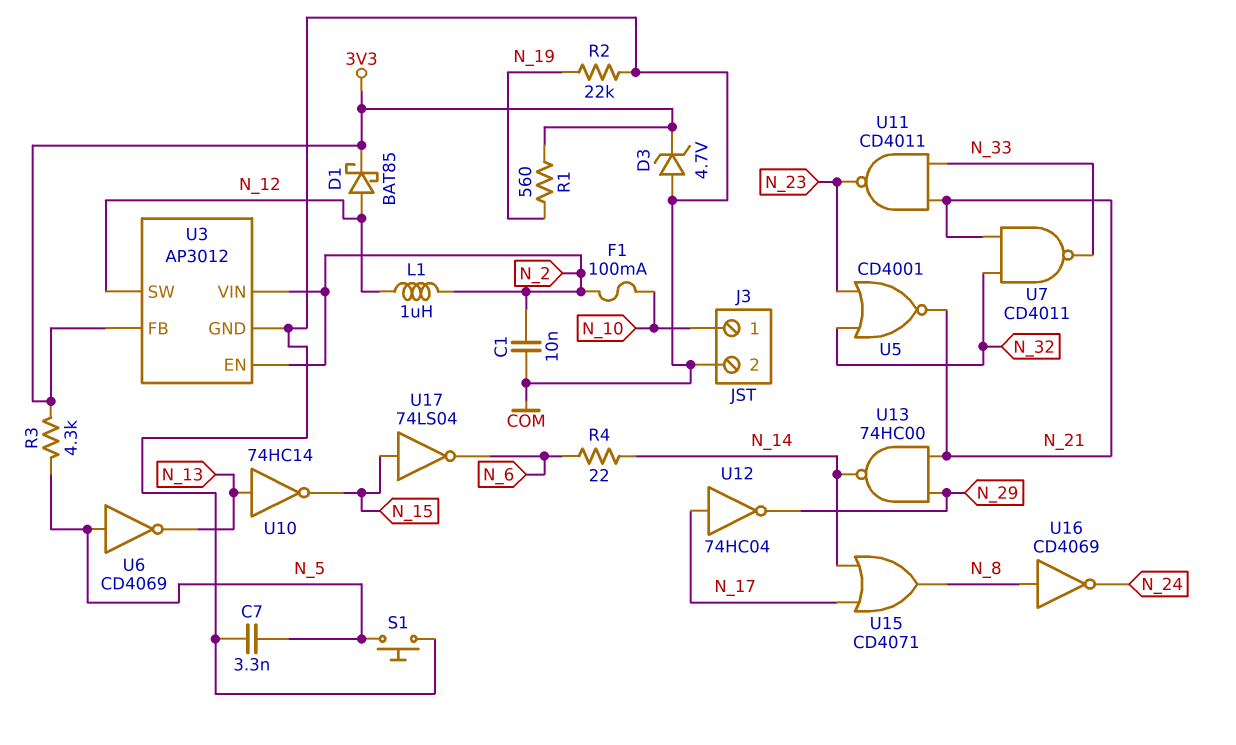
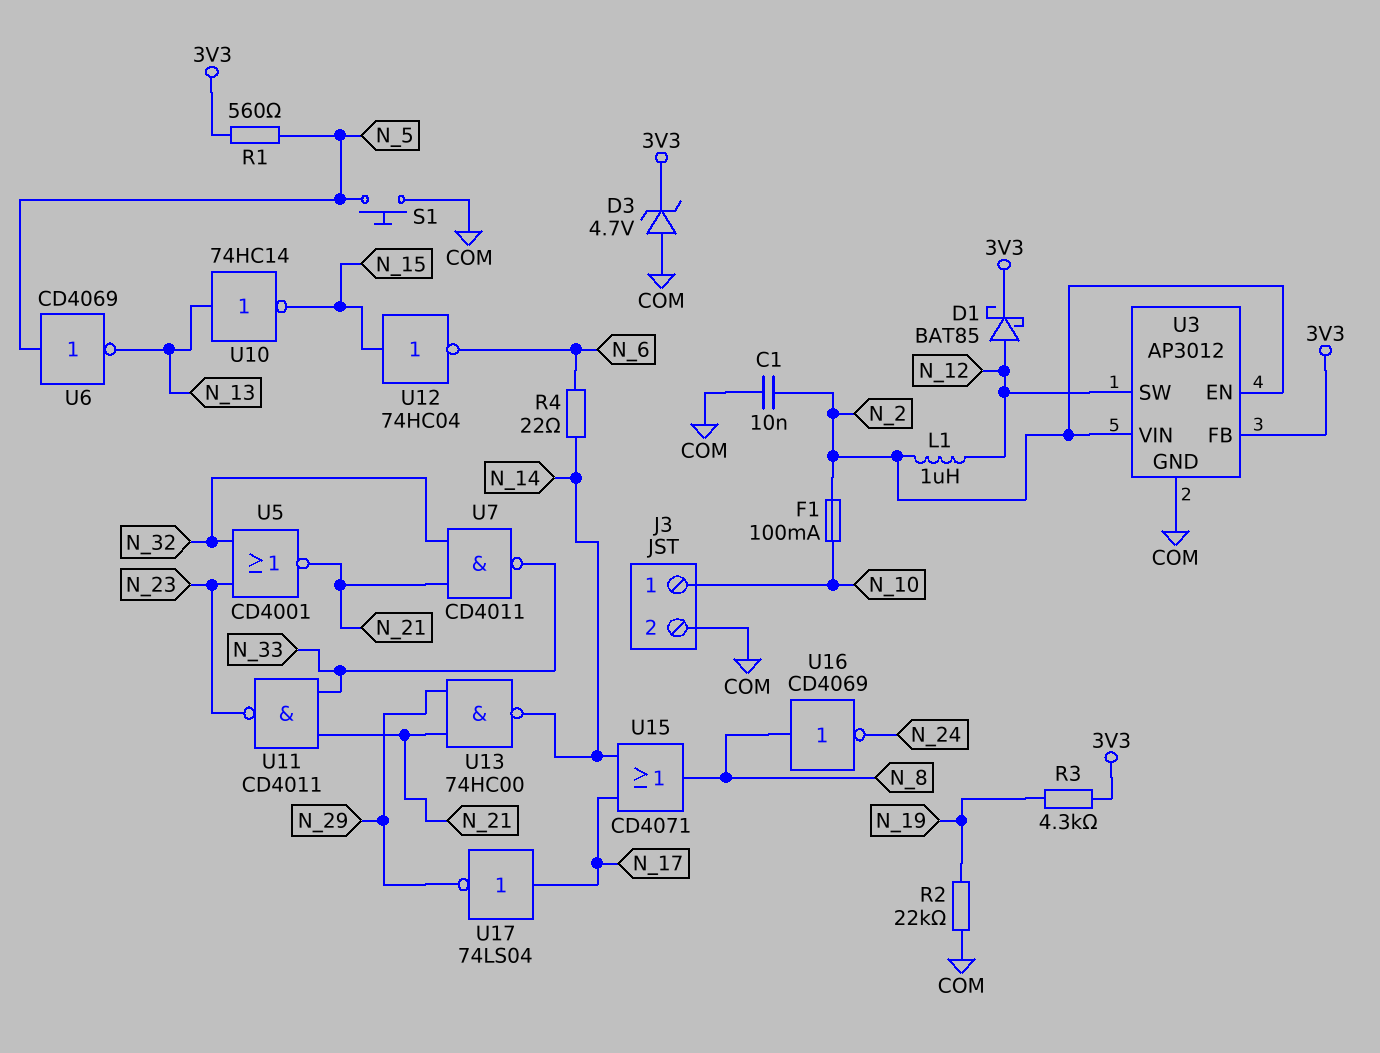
C7: 3.3nF (COM, N_5) -> none
R1: 560 (3V3, N_19) -> 560 (3V3, N_5)
R3: 4.3k (3V3, N_5) -> 4.3k (3V3, N_19)
U12: NOT 74HC04 (in N_17, out N_29) -> NOT 74HC04 (in N_15, out N_6)
U17: NOT 74LS04 (in N_15, out N_6) -> NOT 74LS04 (in N_17, out N_29)

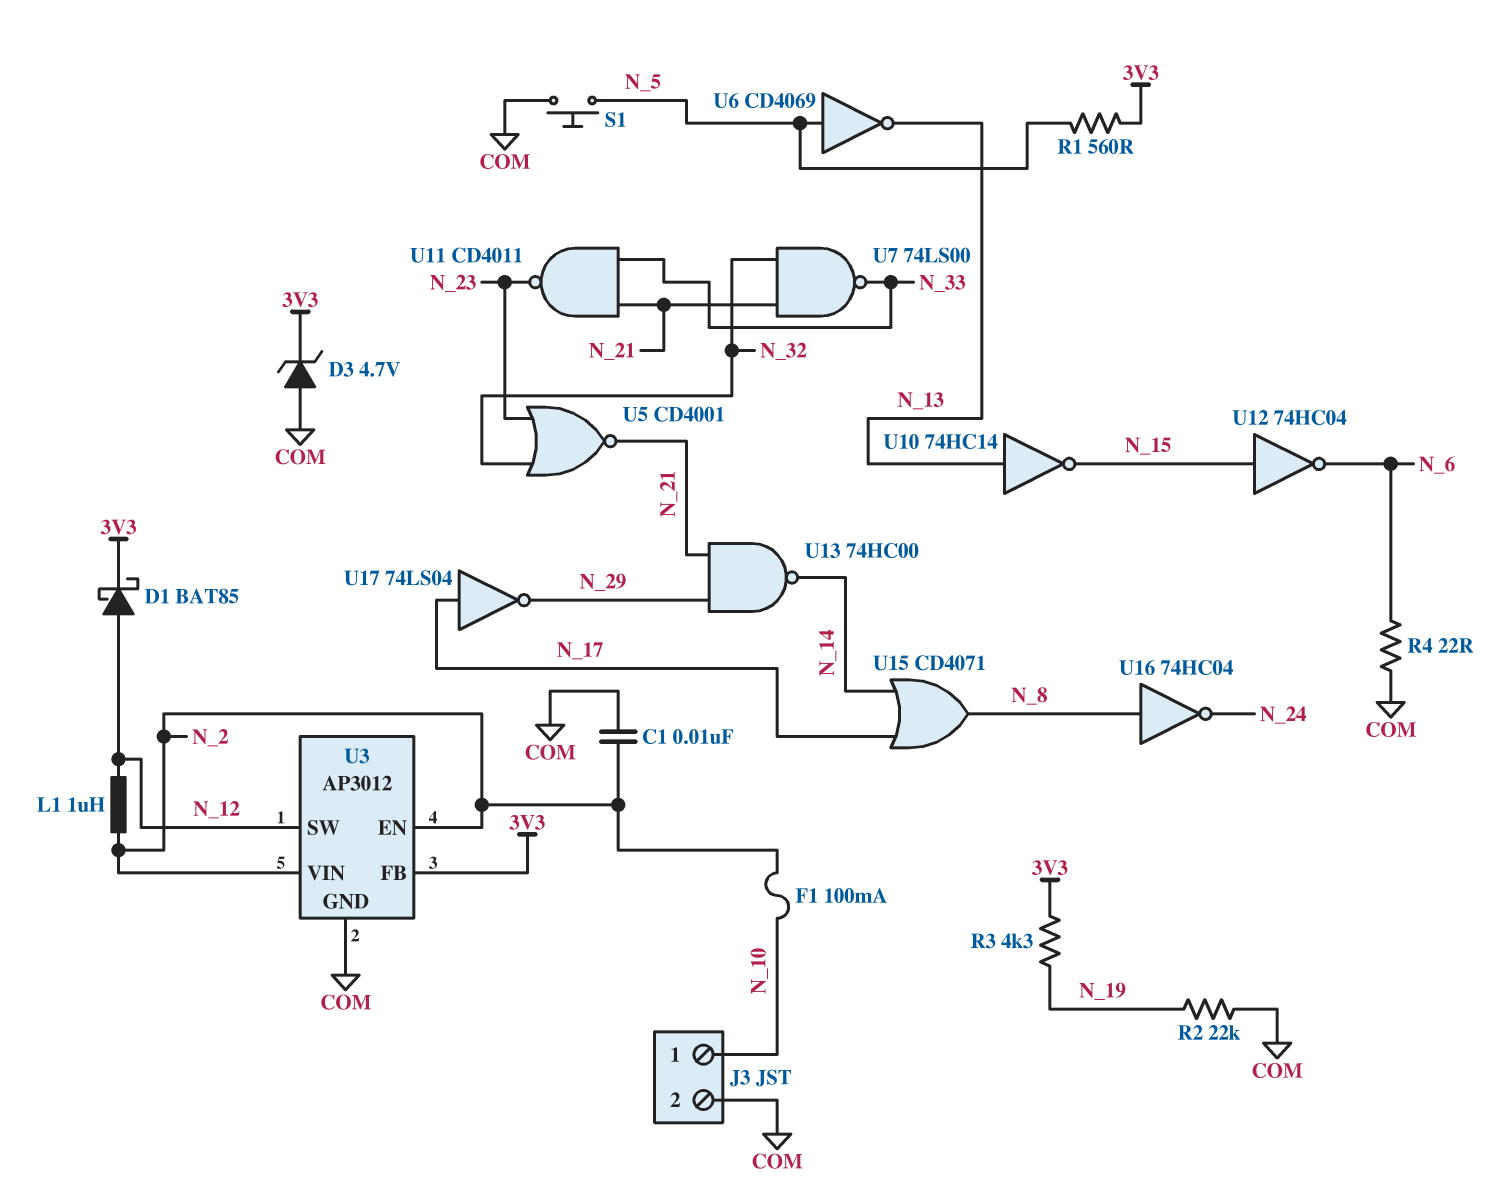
R4: 22 (N_6, N_14) -> 22 (COM, N_6)
U7: NAND CD4011 (in N_21, in N_32, out N_33) -> NAND 74LS00 (in N_21, in N_32, out N_33)
U16: NOT CD4069 (in N_8, out N_24) -> NOT 74HC04 (in N_8, out N_24)

